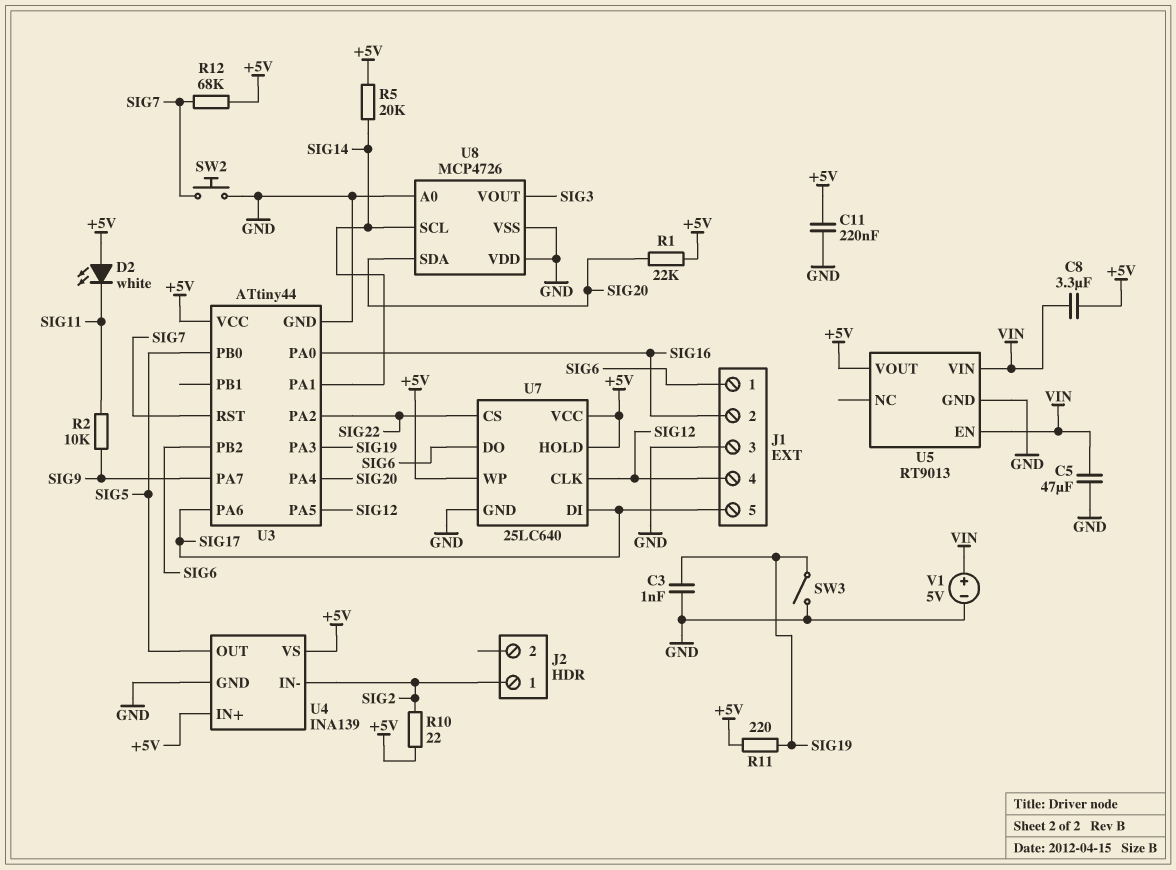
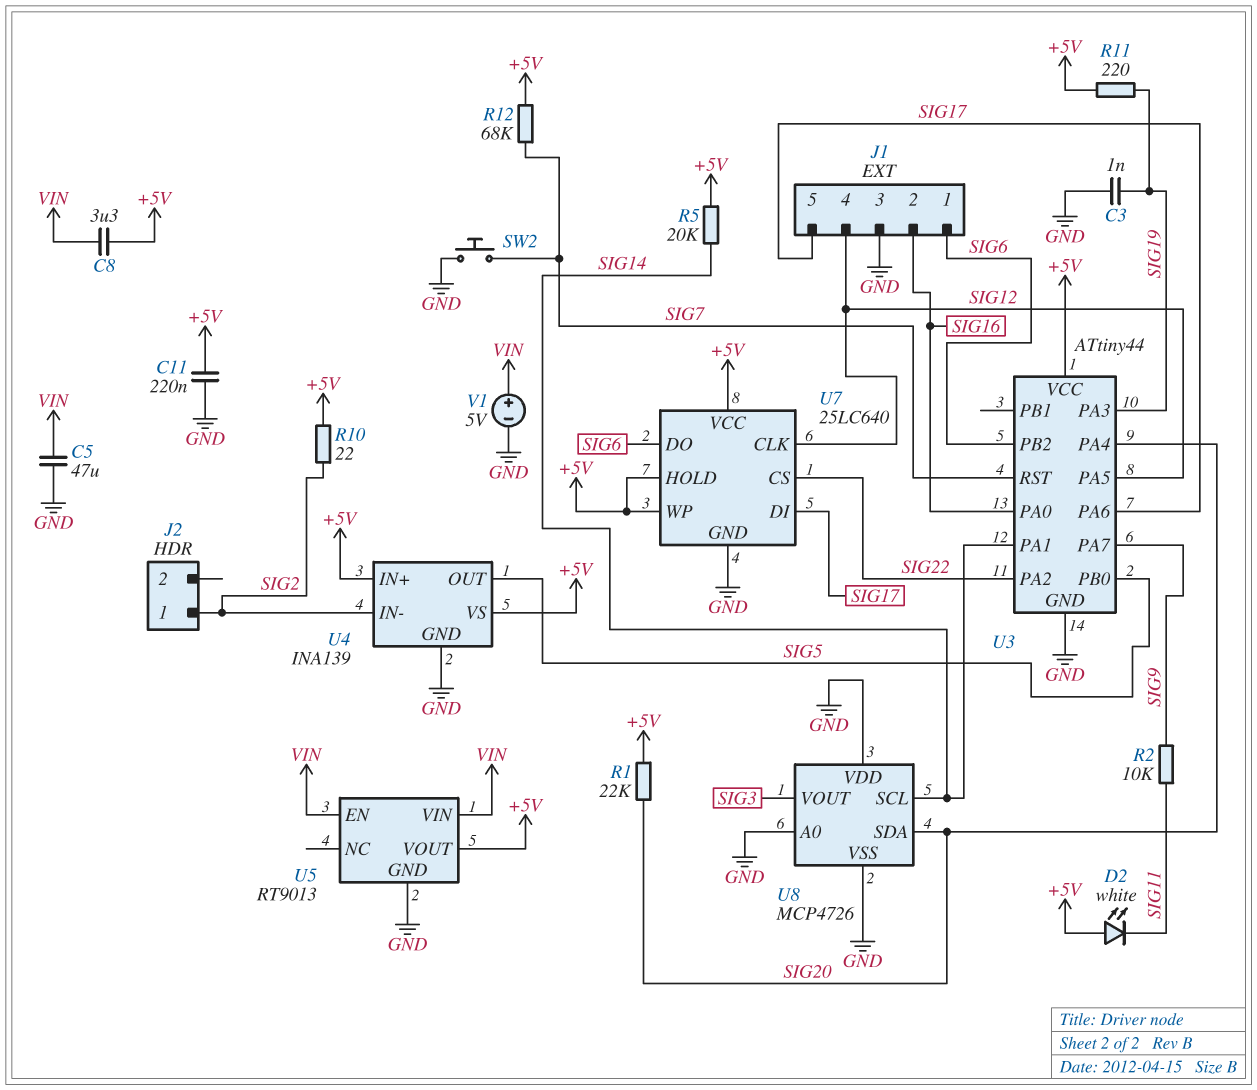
SW3: switch (GND, SIG19) -> none

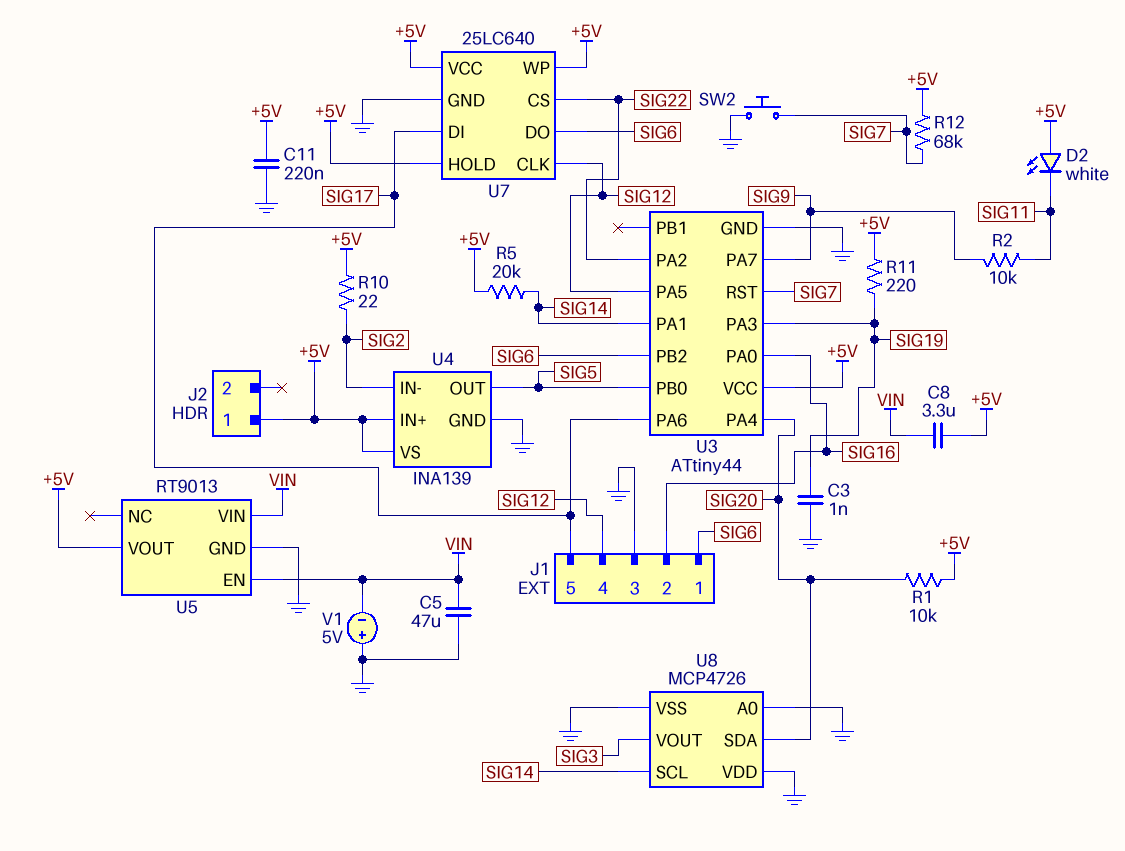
J2 pin 1: SIG2 -> +5V
R1: 22k (+5V, SIG20) -> 10k (+5V, SIG20)
V1: 5V (plus VIN, minus GND) -> 5V (plus GND, minus VIN)

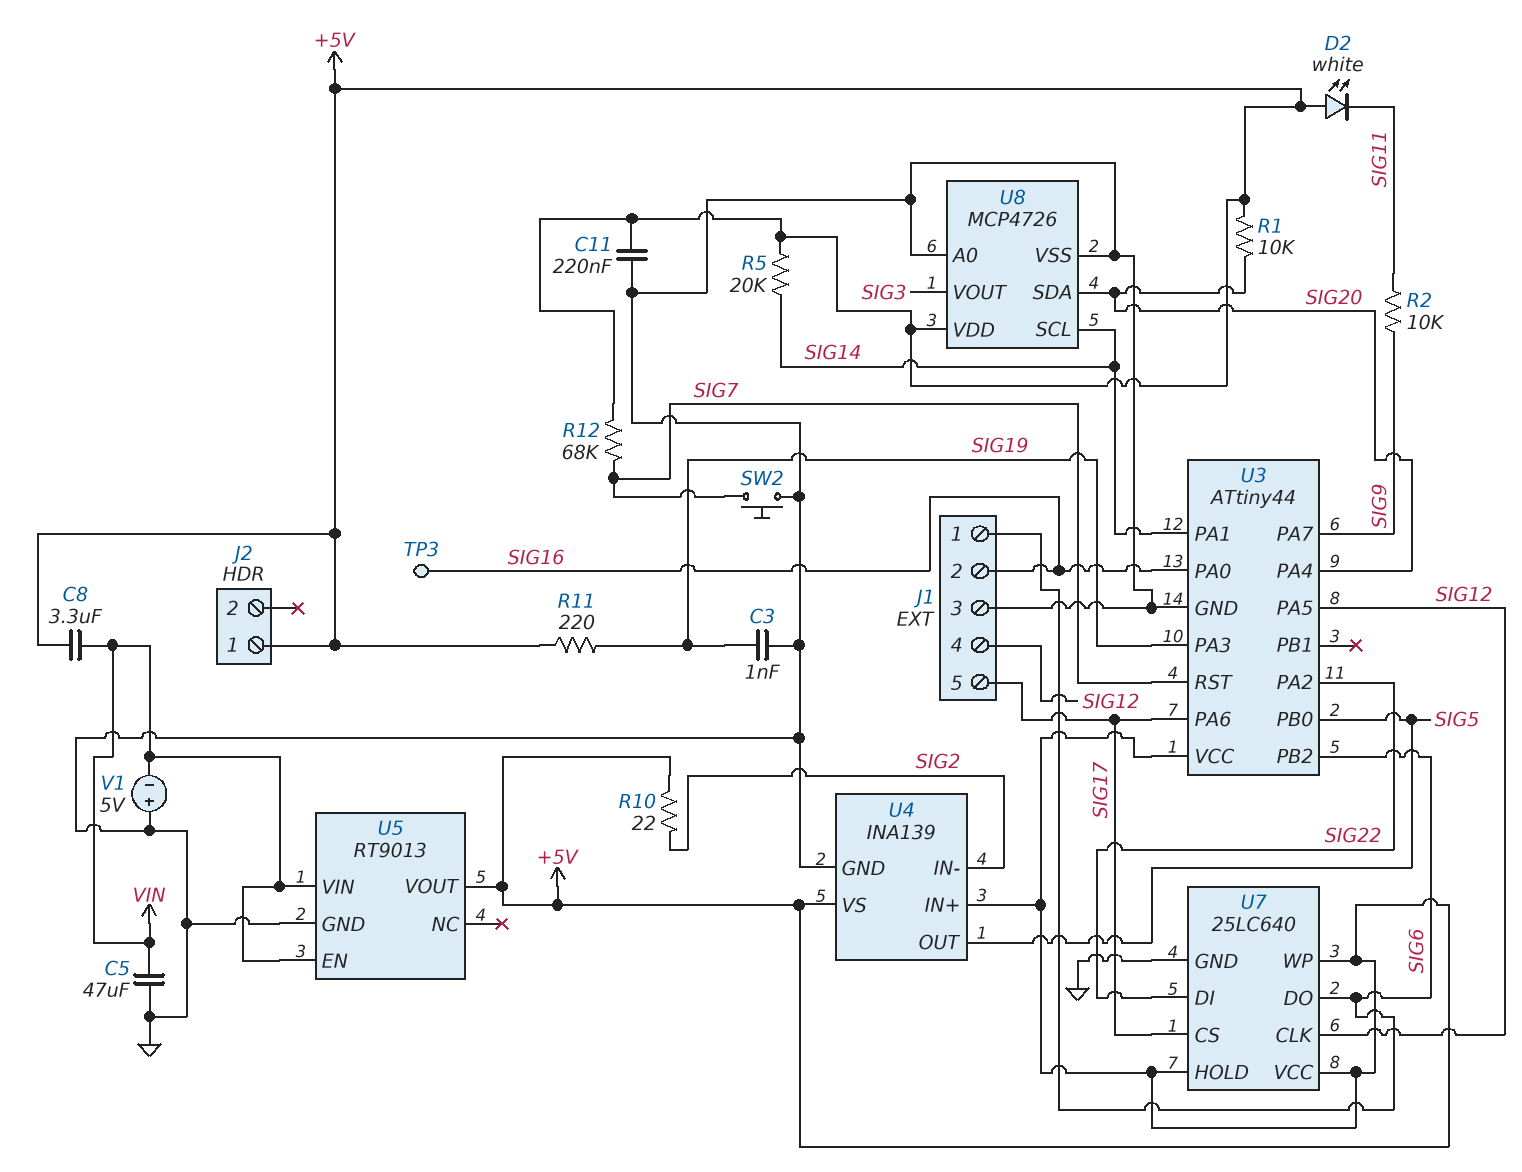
TP3: none -> test point (SIG16)
U7 pin CS: SIG22 -> SIG17
U7 pin DI: SIG17 -> SIG22
U8 pin VDD: GND -> +5V

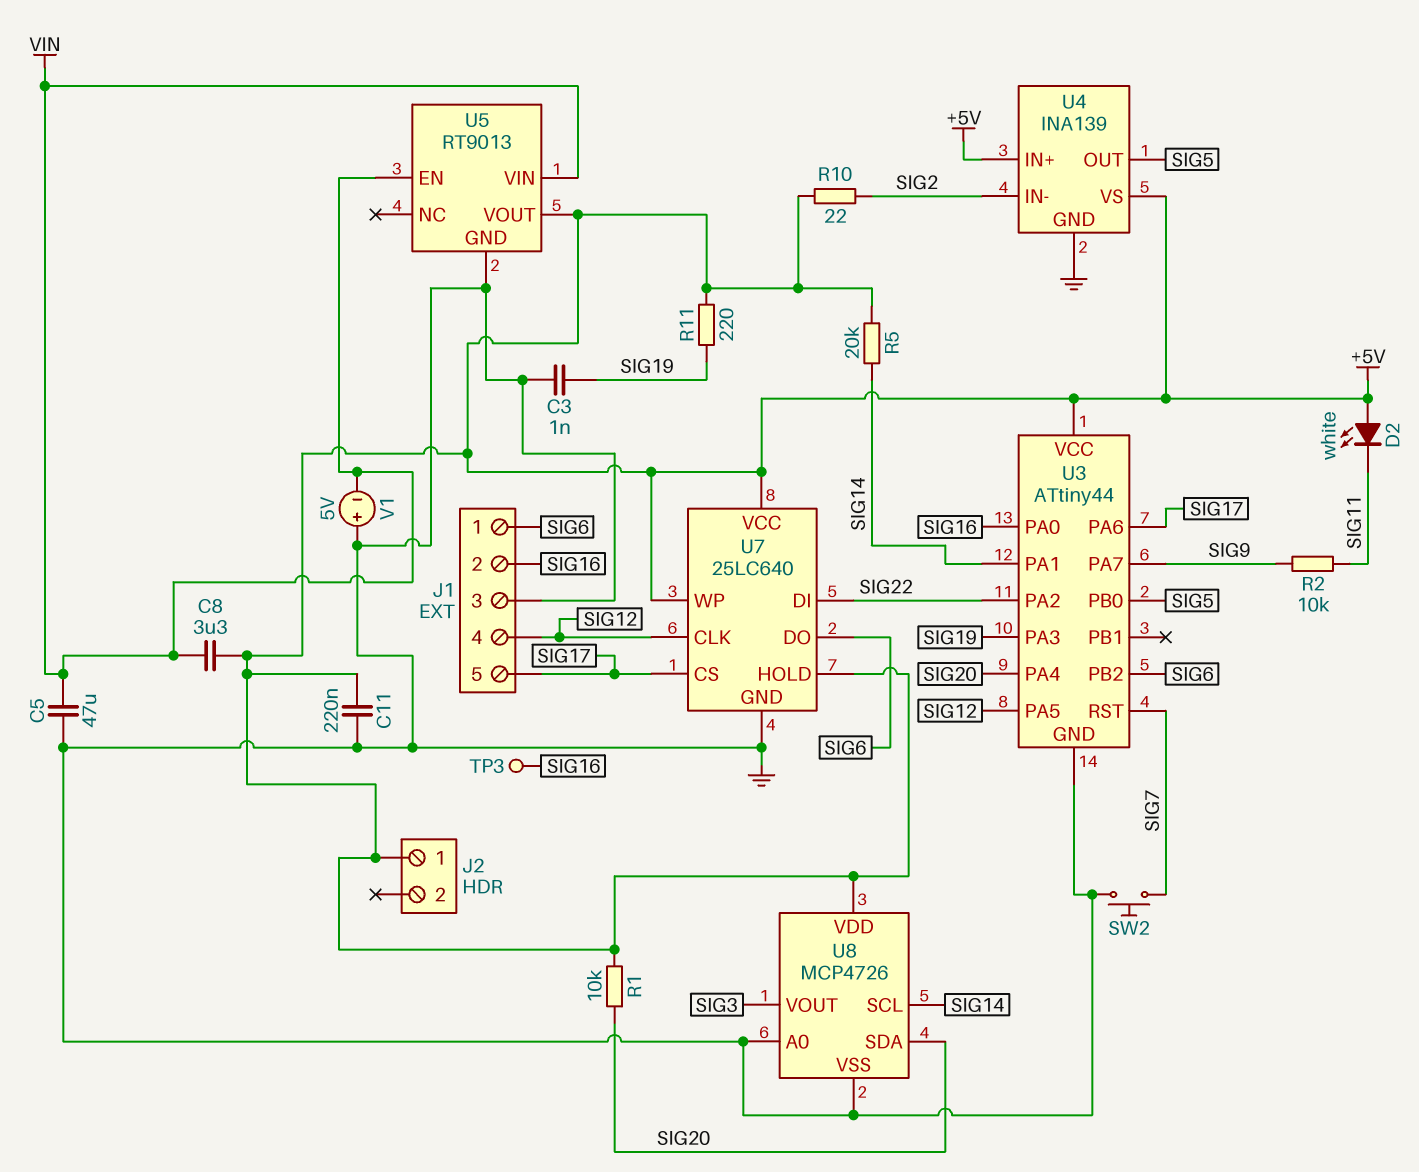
R12: 68k (+5V, SIG7) -> none

